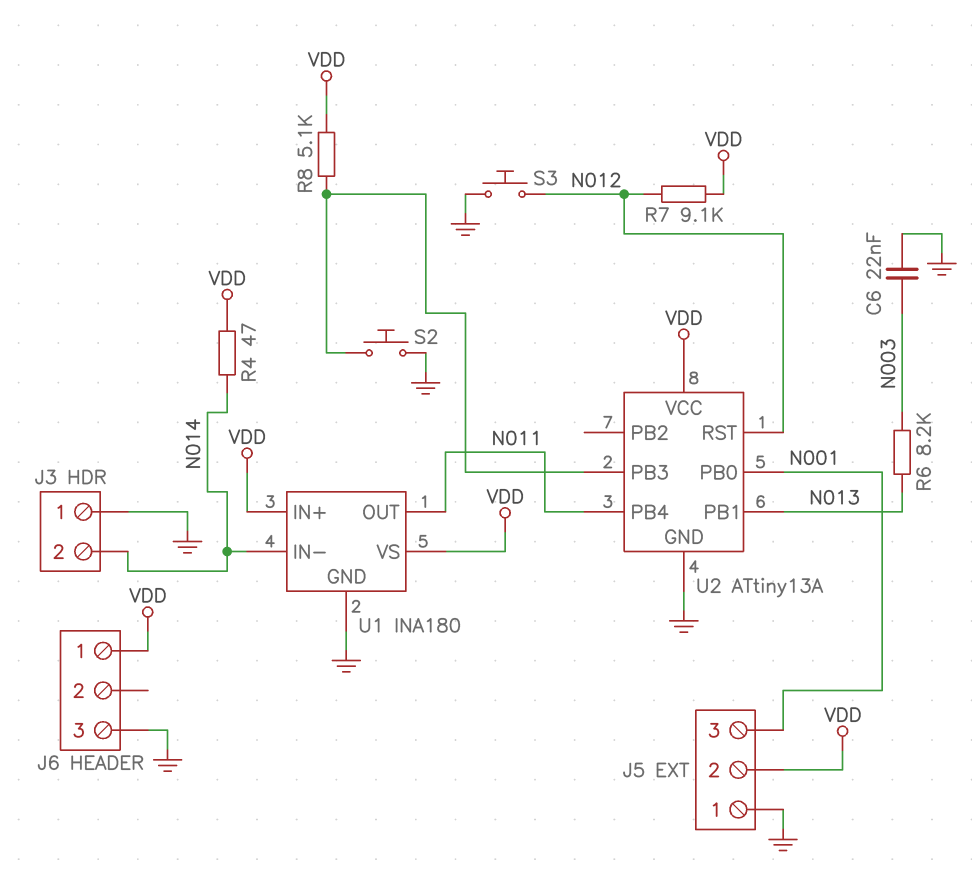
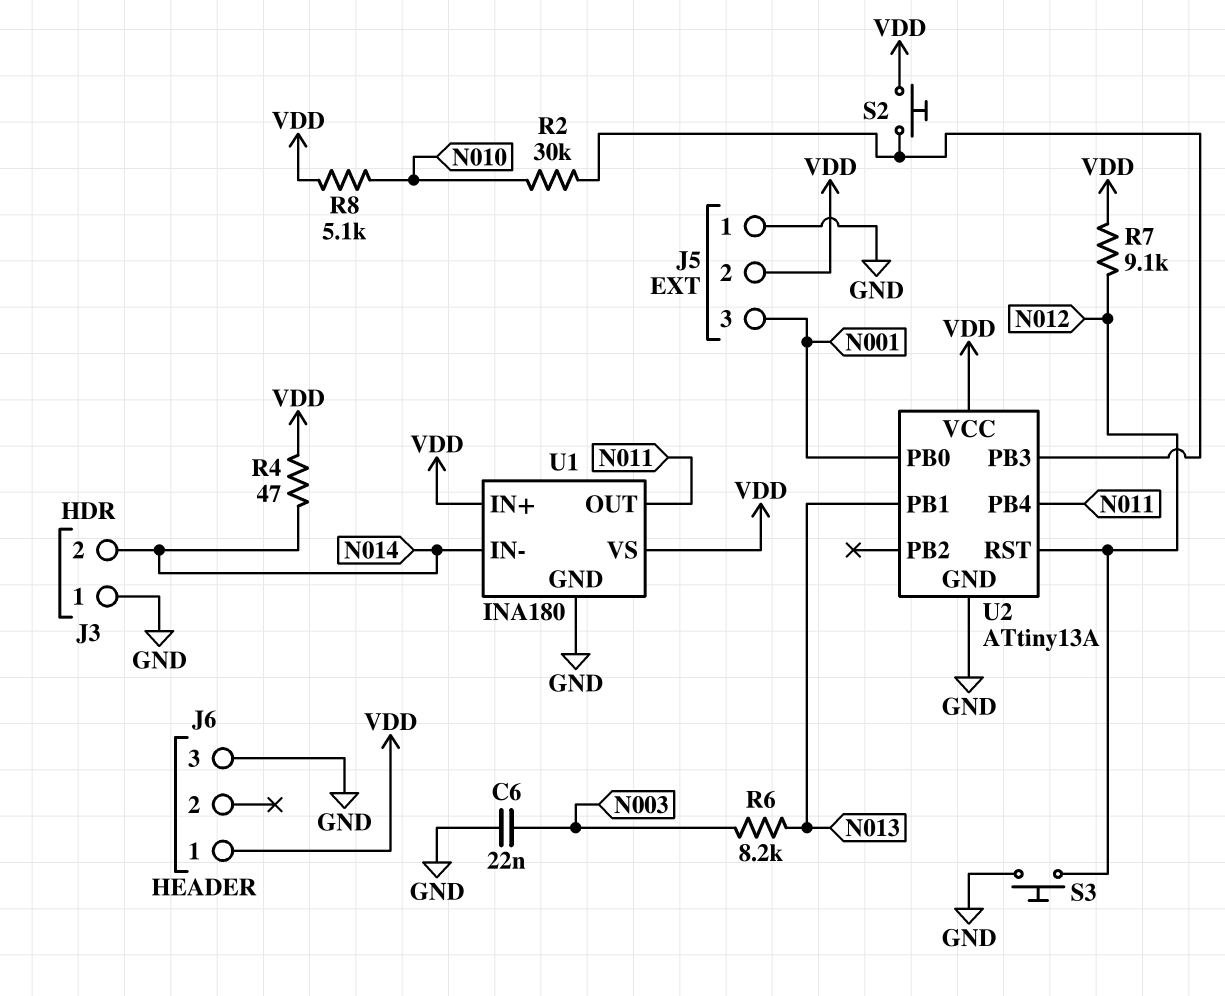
R2: none -> 30k (N010, U2/PB3)
R8: 5.1k (U2/PB3, VDD) -> 5.1k (N010, VDD)
S2: button (GND, U2/PB3) -> button (U2/PB3, VDD)

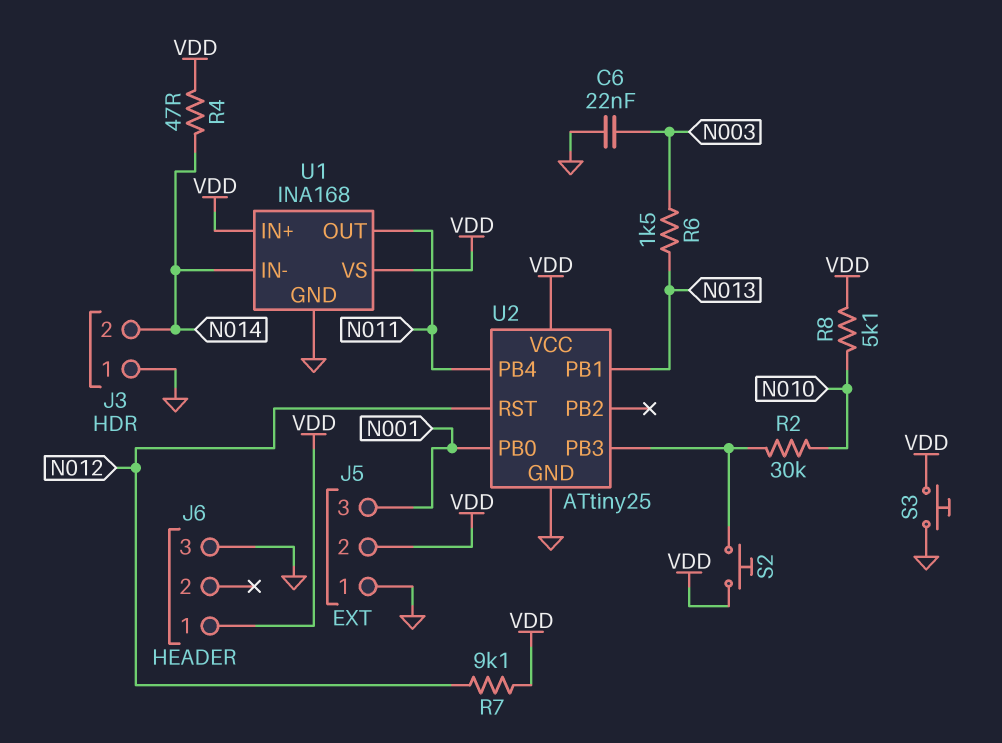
R6: 8.2k (N003, N013) -> 1.5k (N003, N013)
S3: button (GND, N012) -> button (GND, VDD)
U1: INA180 -> INA168
U2: ATtiny13A -> ATtiny25

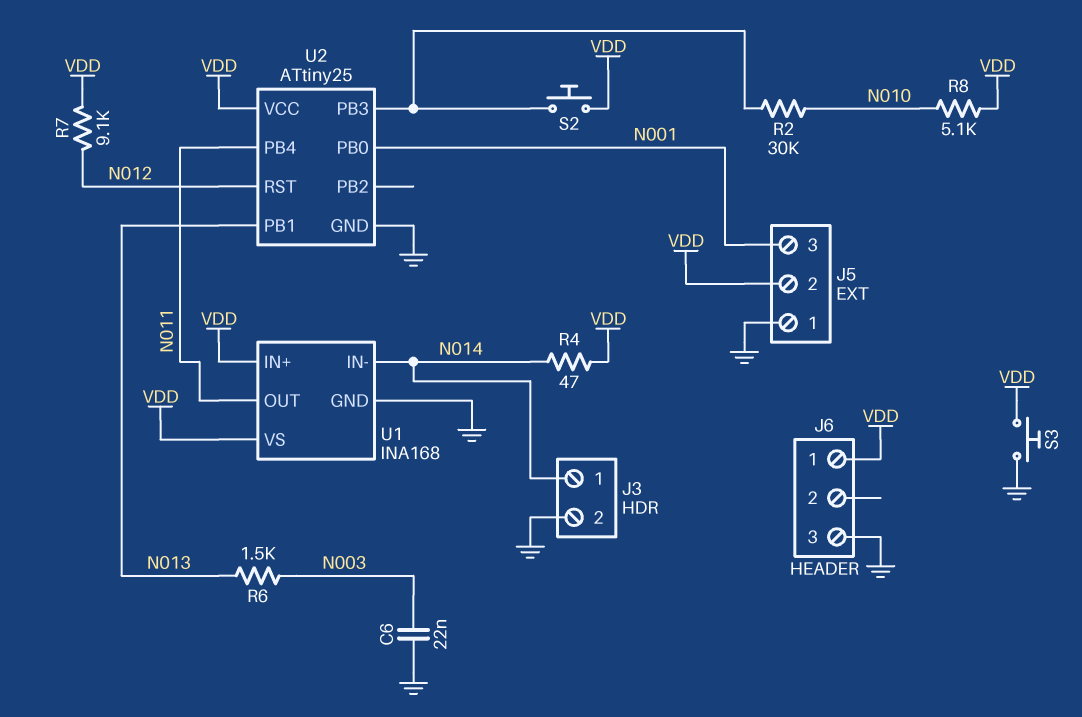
J3 pin 1: GND -> N014
J3 pin 2: N014 -> GND

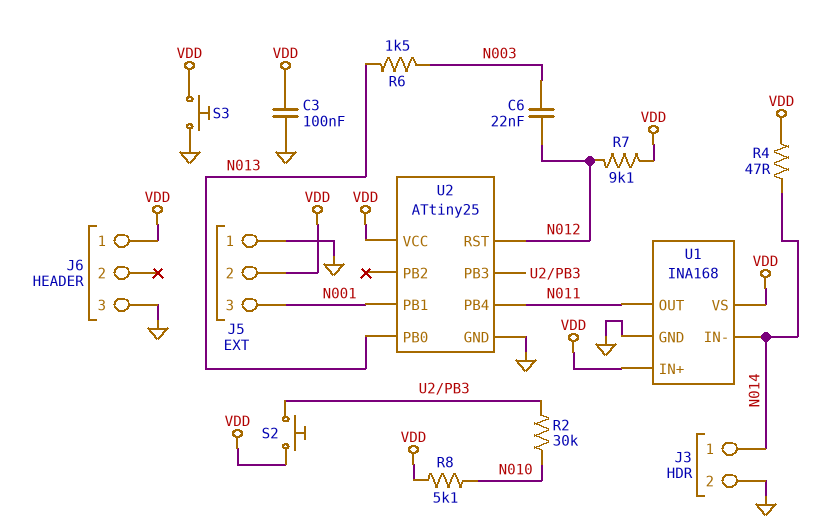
C3: none -> 100nF (GND, VDD)
C6: 22nF (GND, N003) -> 22nF (N003, N012)
U2 pin PB0: N001 -> N013
U2 pin PB1: N013 -> N001

